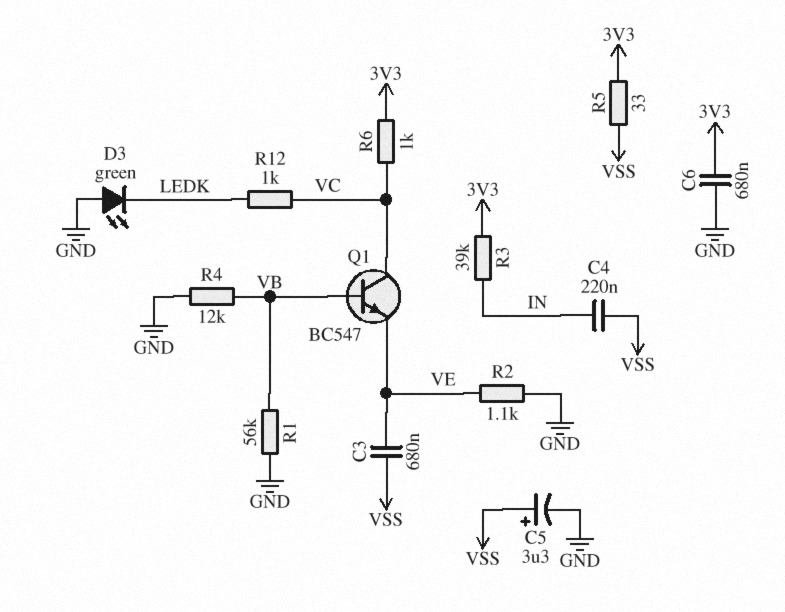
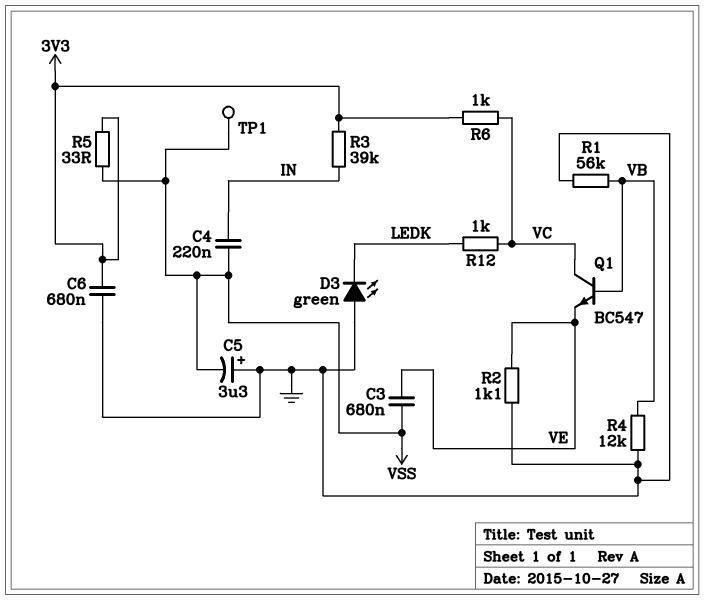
C5: 3.3uF (plus VSS, minus GND) -> 3.3uF (plus GND, minus VSS)
TP1: none -> test point (VSS)

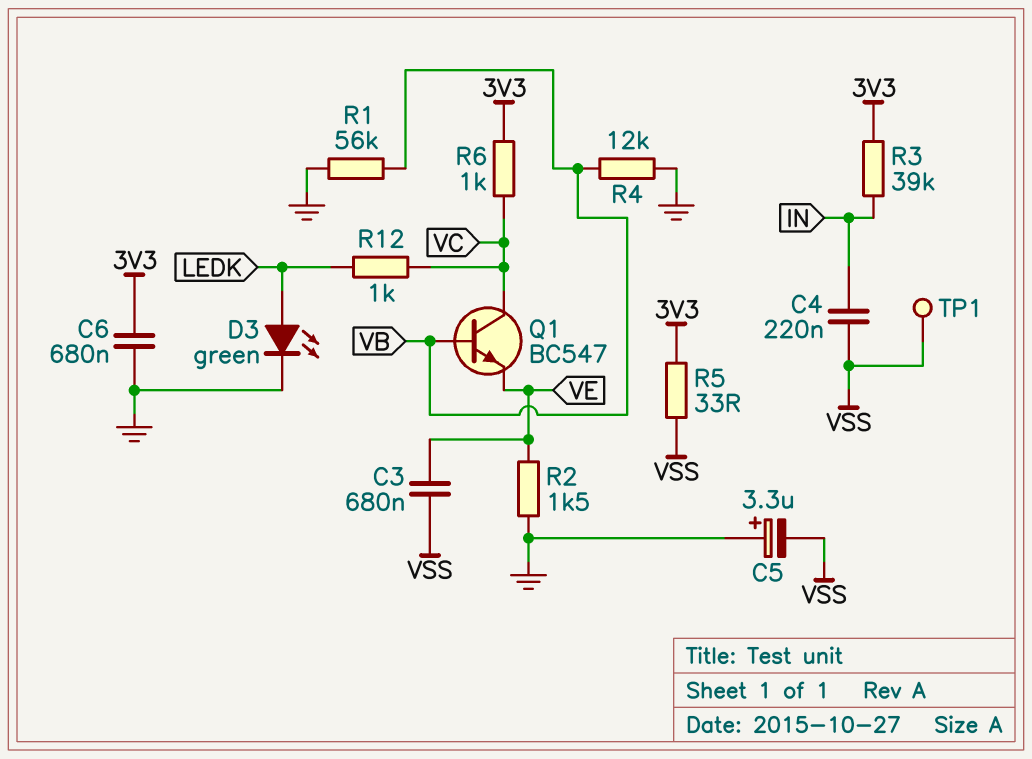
D3: LED green (A GND, K LEDK) -> LED green (A LEDK, K GND)
R2: 1.1k (GND, VE) -> 1.5k (GND, VE)

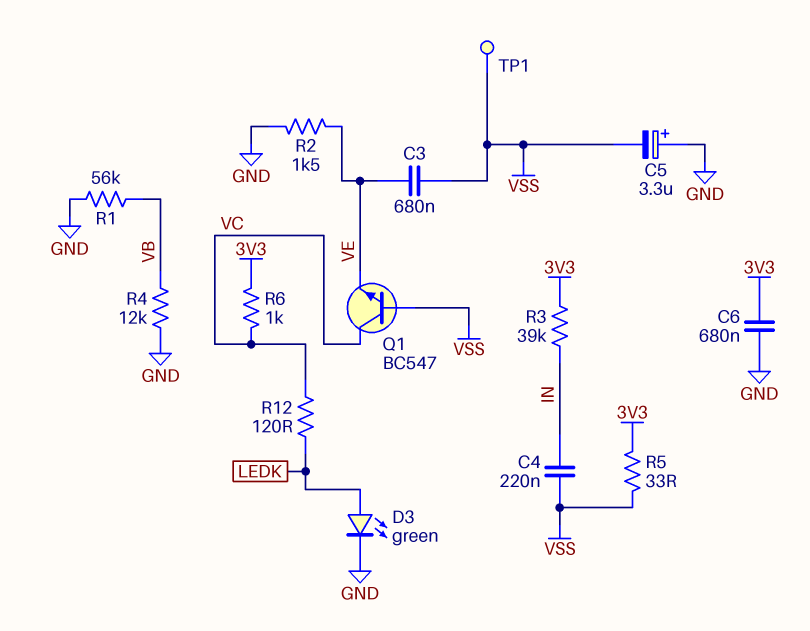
Q1: NPN BC547 (B VB, C VC, E VE) -> NPN BC547 (B VSS, C VC, E VE)
R12: 1k (LEDK, VC) -> 120 (LEDK, VC)

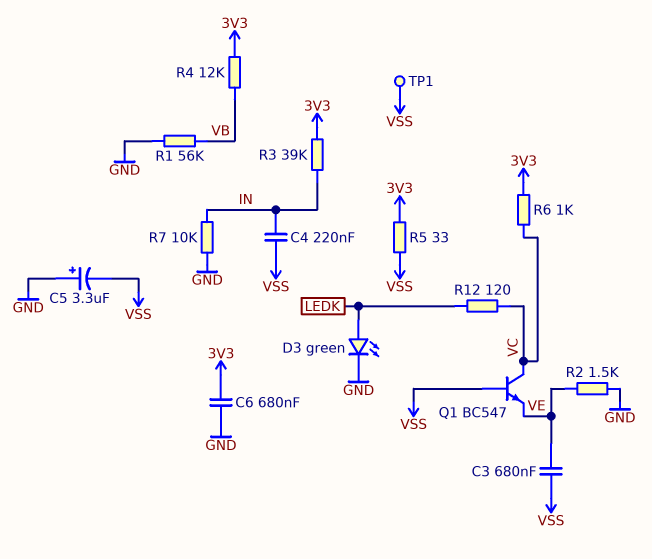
R4: 12k (GND, VB) -> 12k (3V3, VB)
R7: none -> 10k (GND, IN)

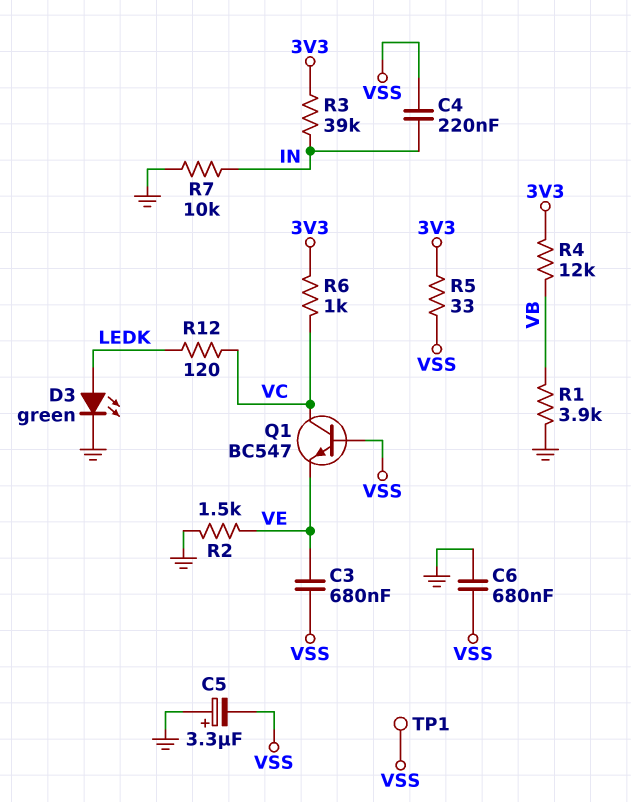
C6: 680nF (3V3, GND) -> 680nF (GND, VSS)
R1: 56k (GND, VB) -> 3.9k (GND, VB)

